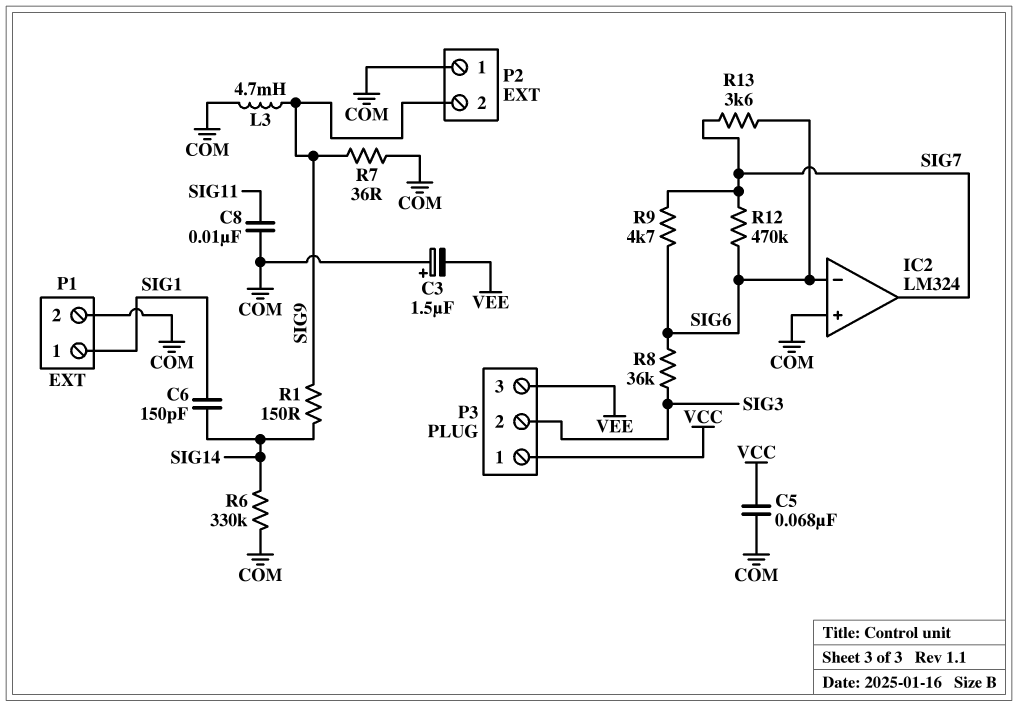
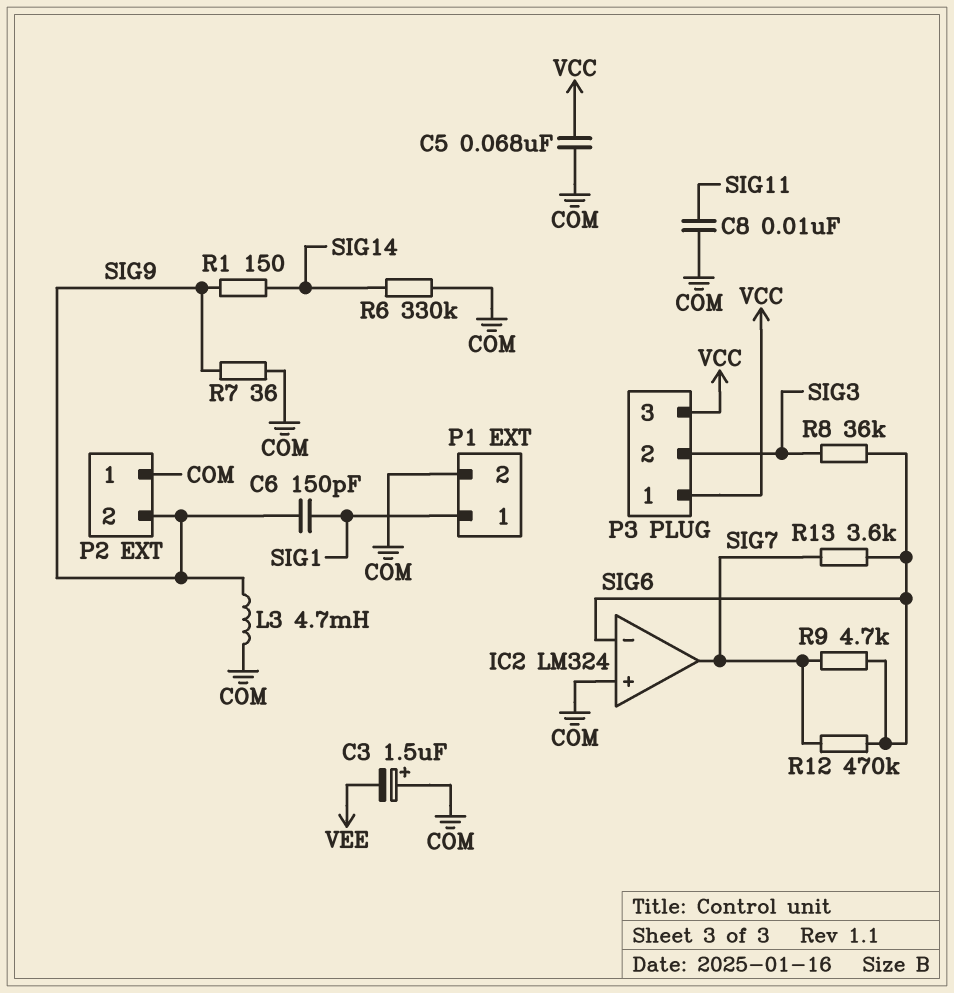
C6: 150pF (SIG1, SIG14) -> 150pF (SIG1, SIG9)
P3 pin 3: VEE -> VCC

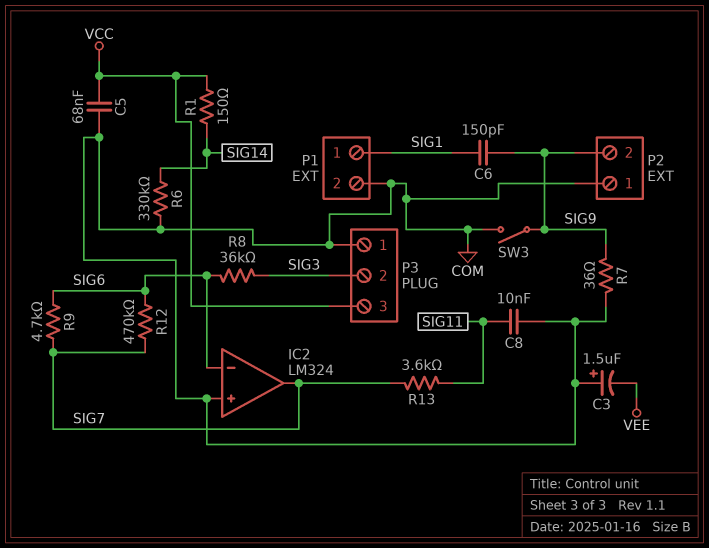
L3: 4.7mH (COM, SIG9) -> none
P3 pin 1: VCC -> COM
R1: 150 (SIG9, SIG14) -> 150 (SIG14, VCC)
R13: 3.6k (SIG6, SIG7) -> 3.6k (SIG7, SIG11)
SW3: none -> switch (COM, SIG9)

